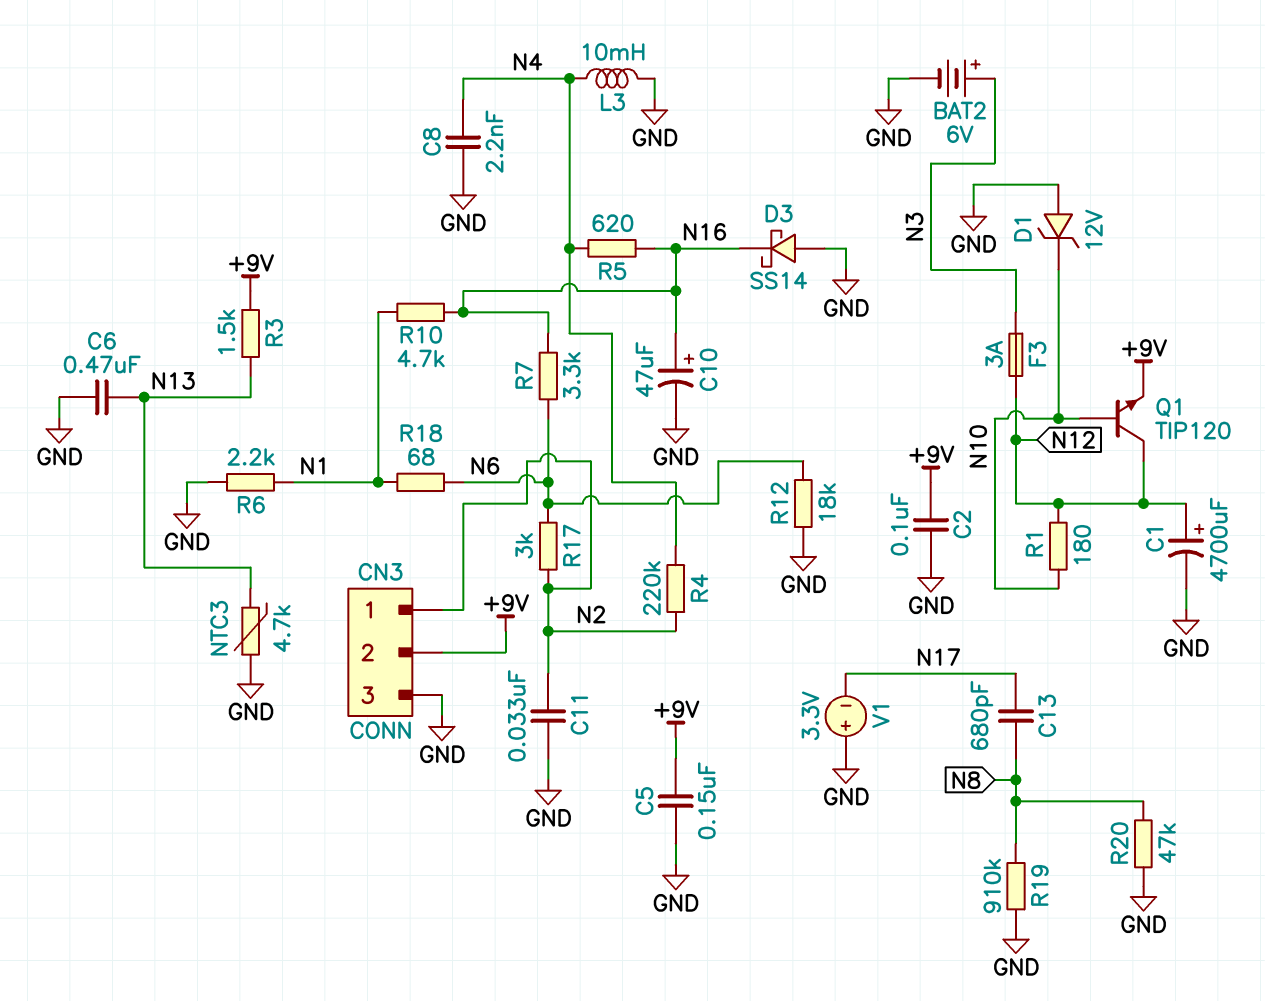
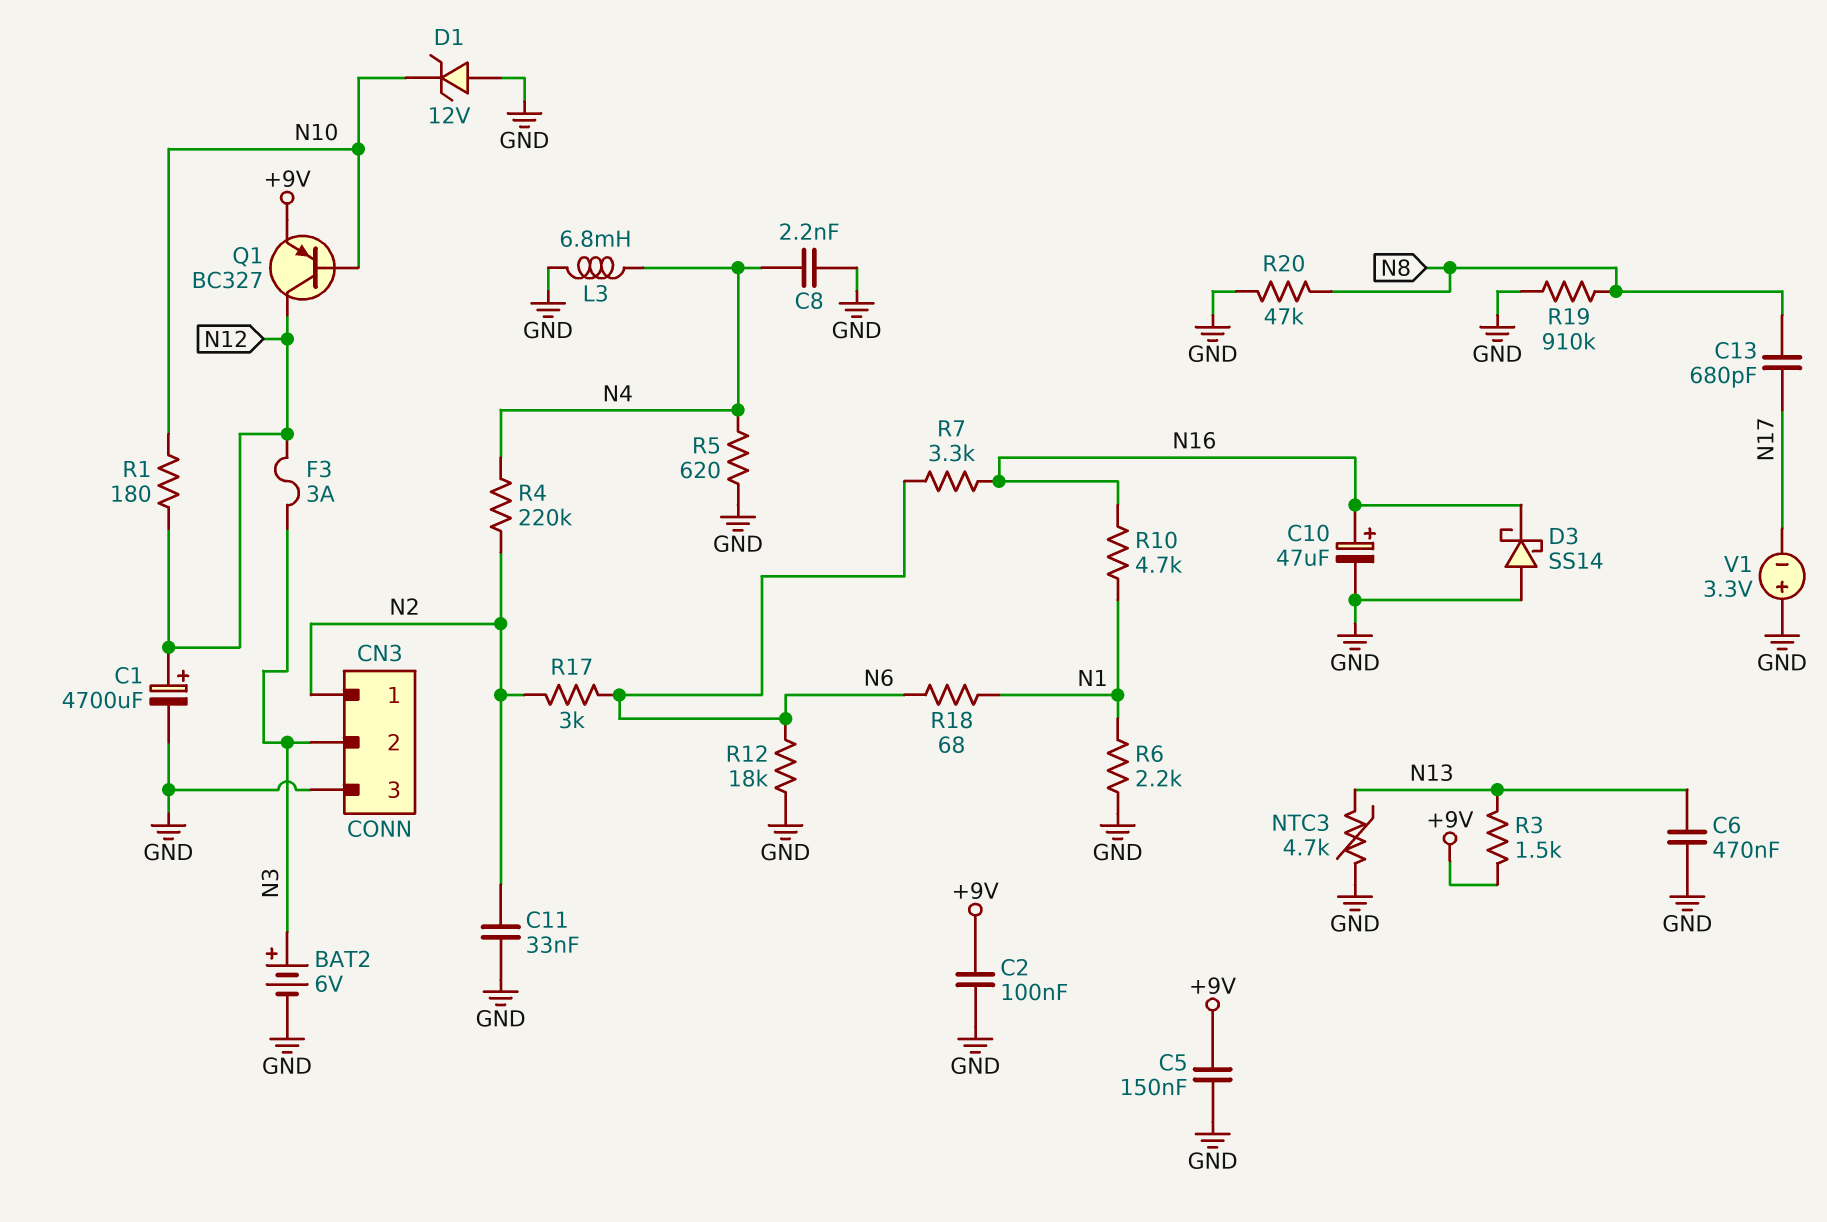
CN3 pin 2: +9V -> N3
L3: 10mH (GND, N4) -> 6.8mH (GND, N4)
Q1: NPN TIP120 (B N10, C N12, E +9V) -> PNP BC327 (B N10, C N12, E +9V)
R5: 620 (N4, N16) -> 620 (GND, N4)

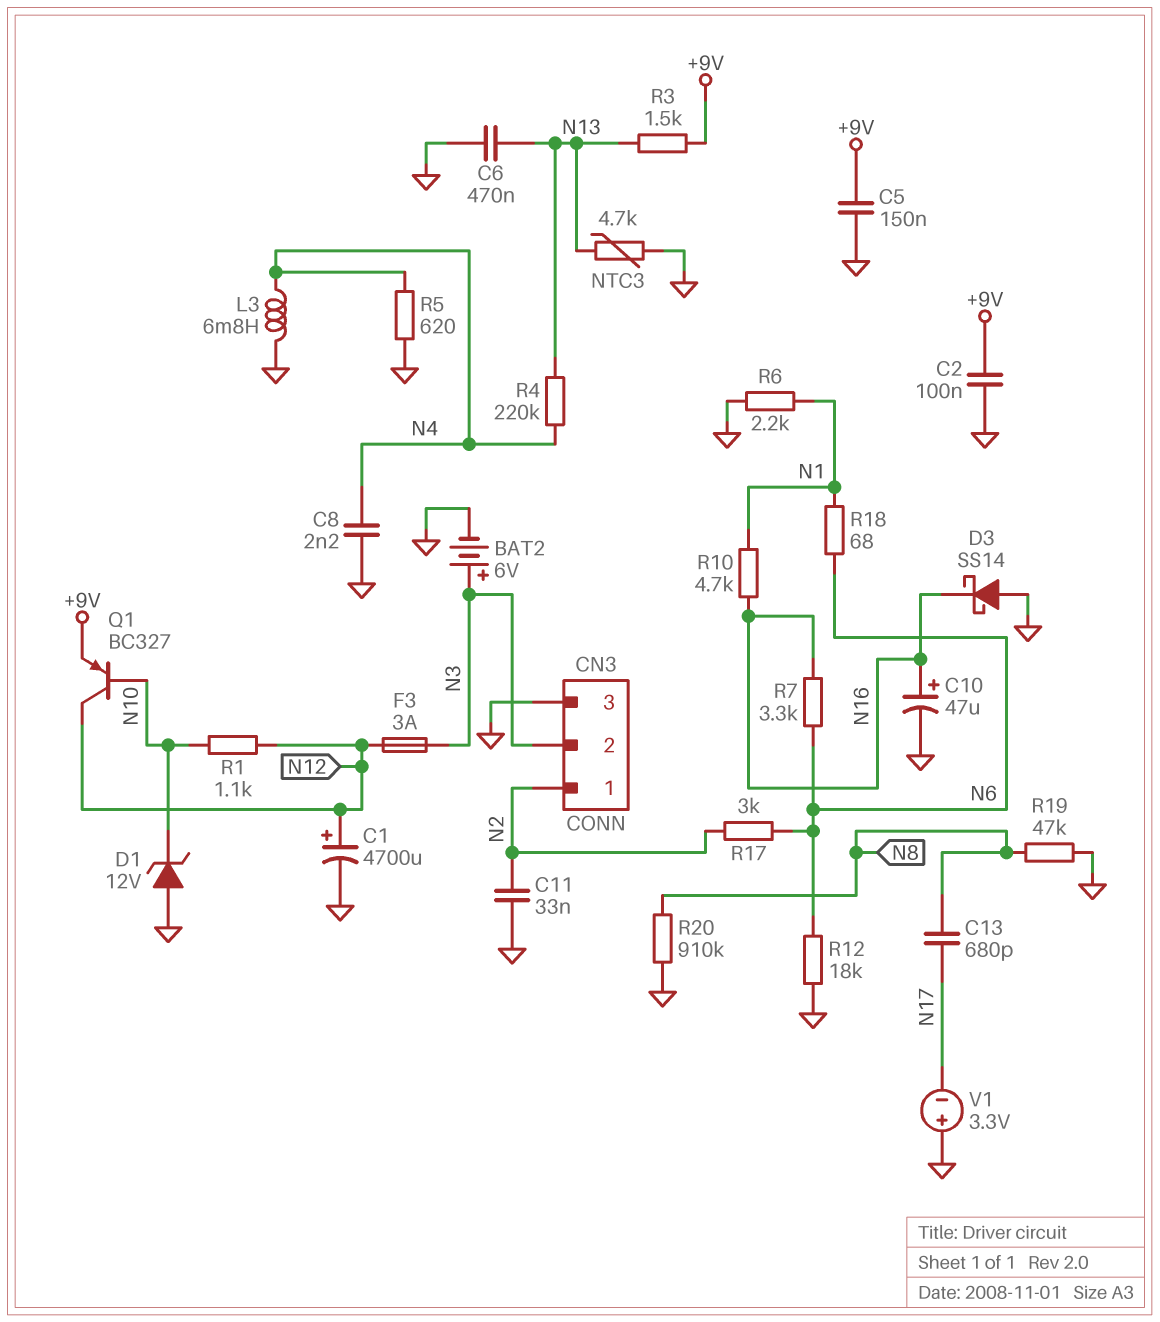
R1: 180 (N10, N12) -> 1.1k (N10, N12)
R4: 220k (N2, N4) -> 220k (N4, N13)
R19: 910k (GND, N8) -> 47k (GND, N8)
R20: 47k (GND, N8) -> 910k (GND, N8)

